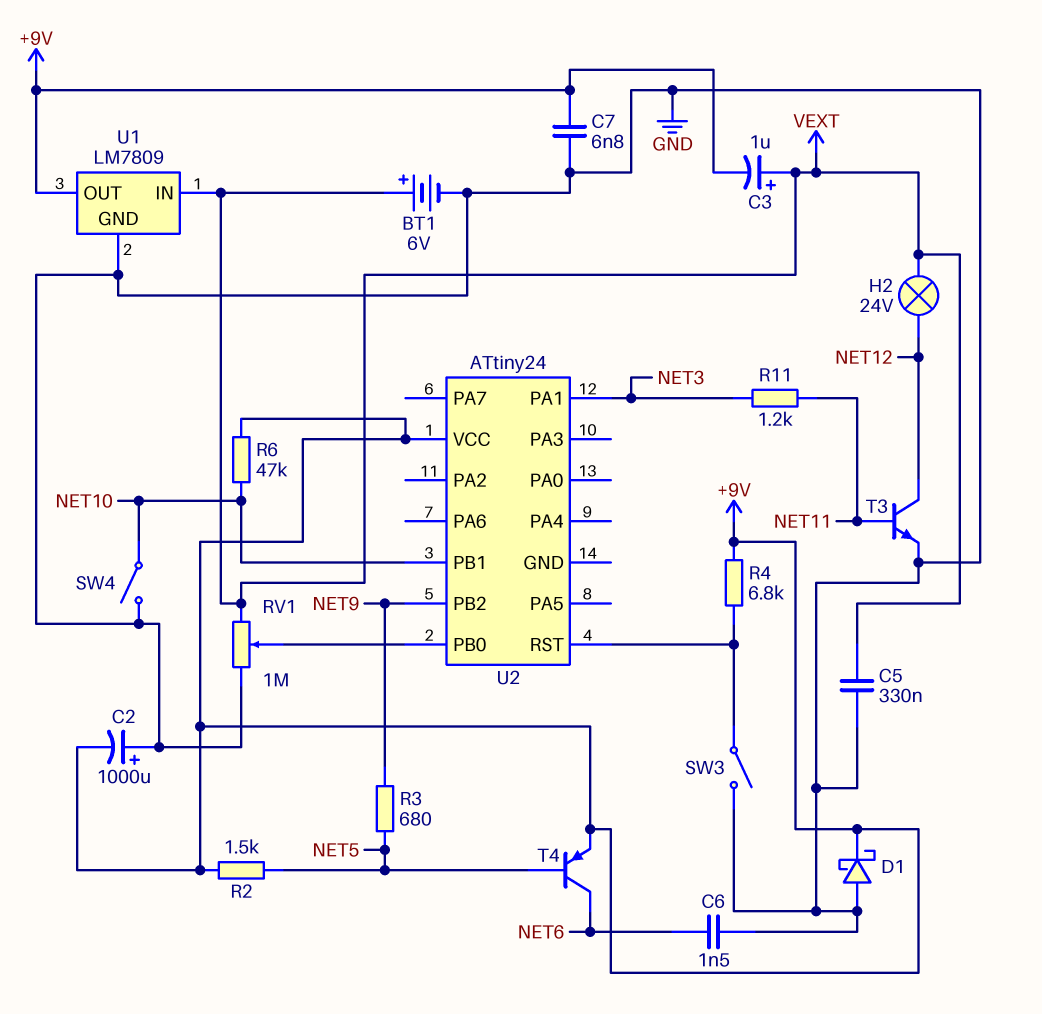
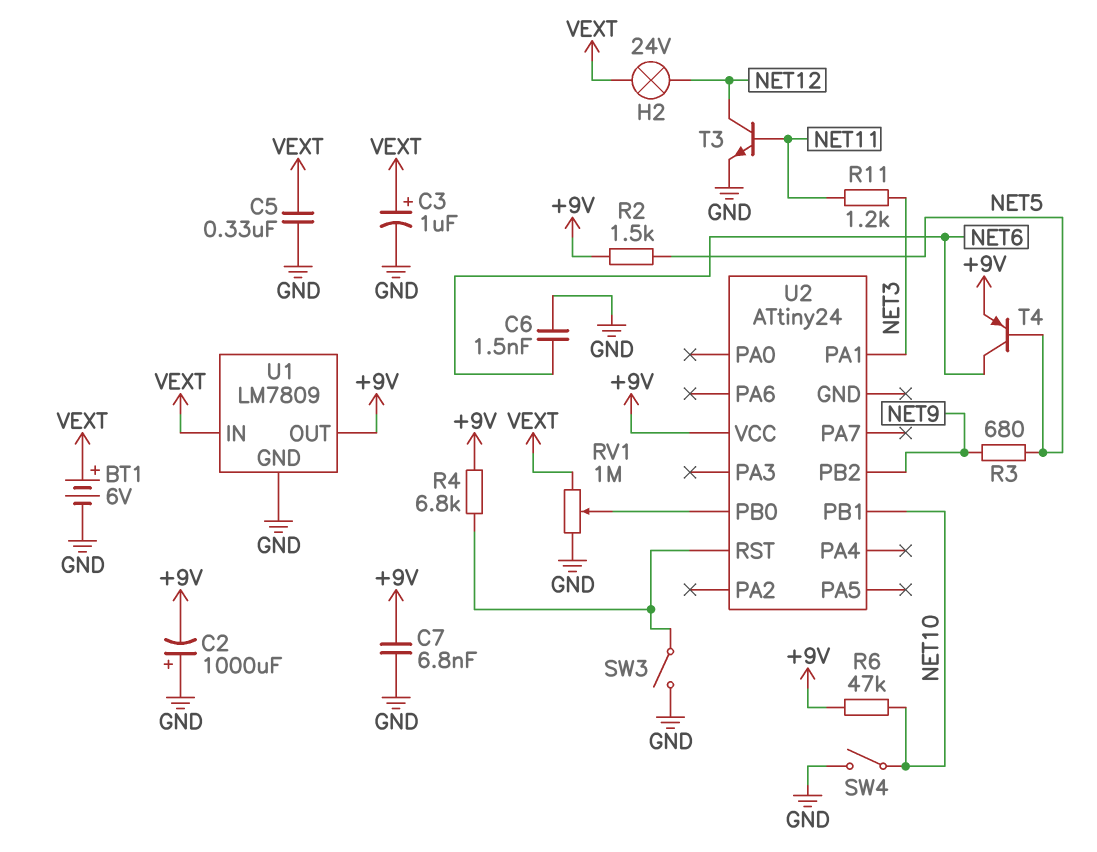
C3: 1uF (plus VEXT, minus +9V) -> 1uF (plus VEXT, minus GND)
D1: schottky (A GND, K +9V) -> none

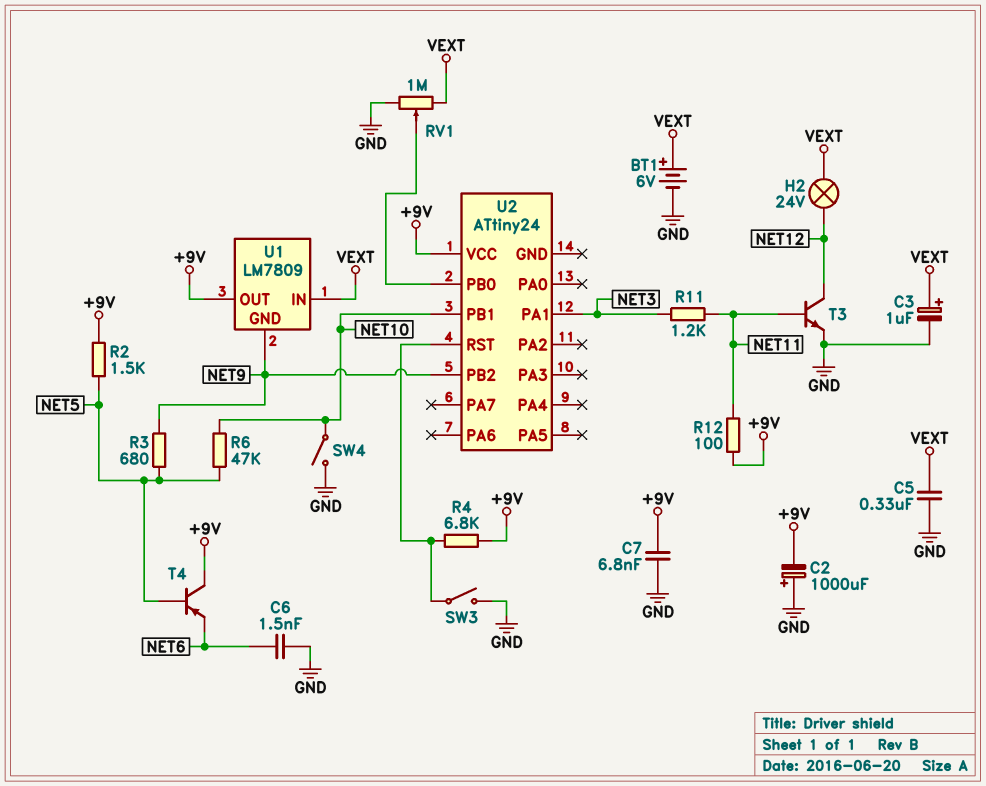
R6: 47k (+9V, NET10) -> 47k (NET5, NET10)
R12: none -> 100 (+9V, NET11)
T4: PNP (B NET5, C NET6, E +9V) -> PNP (B NET5, C +9V, E NET6)
U1 pin GND: GND -> NET9

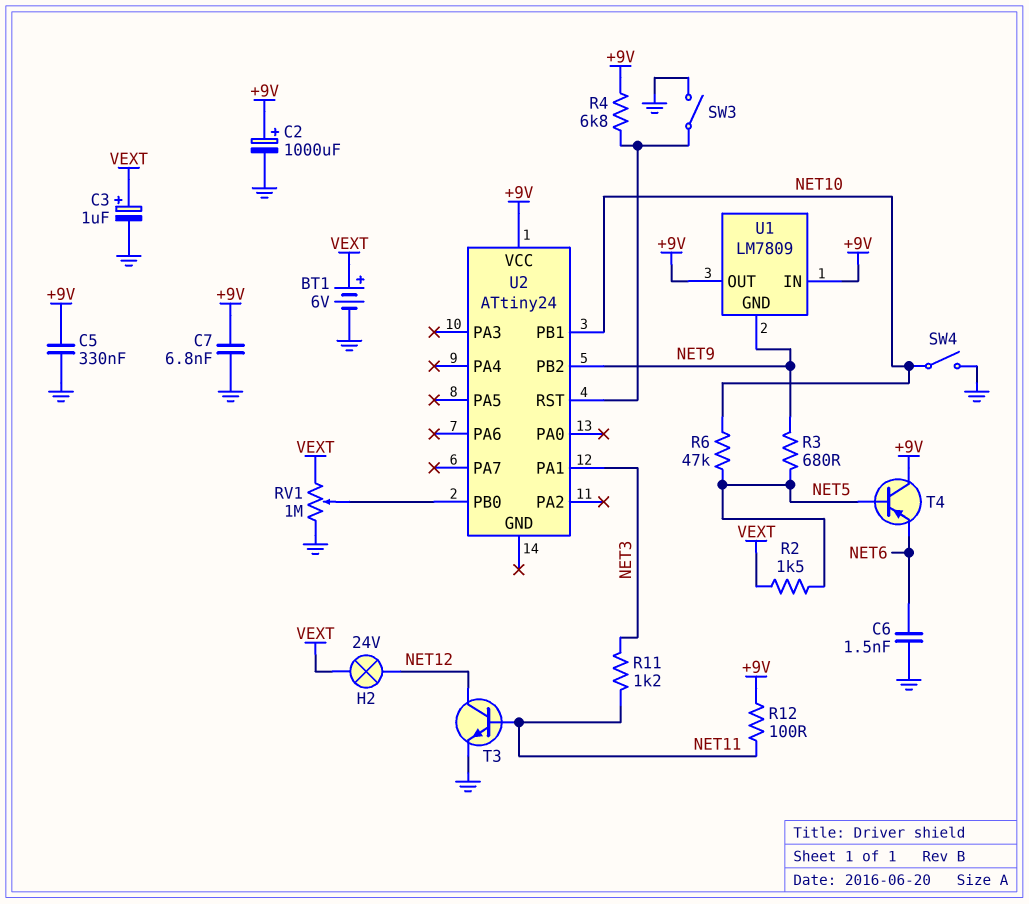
C2: 1000uF (plus GND, minus +9V) -> 1000uF (plus +9V, minus GND)
C5: 330nF (GND, VEXT) -> 330nF (+9V, GND)
R2: 1.5k (+9V, NET5) -> 1.5k (NET5, VEXT)
U1 pin IN: VEXT -> +9V

